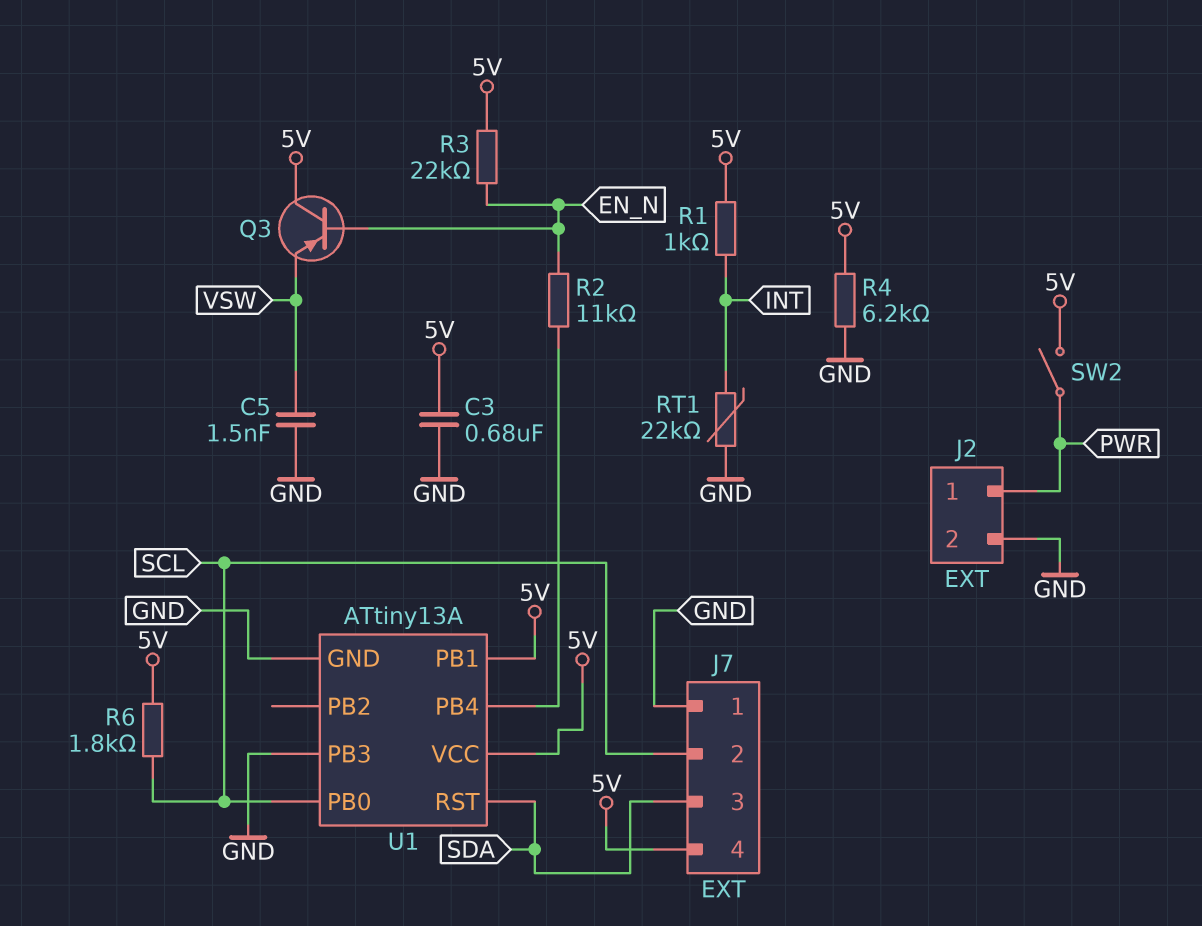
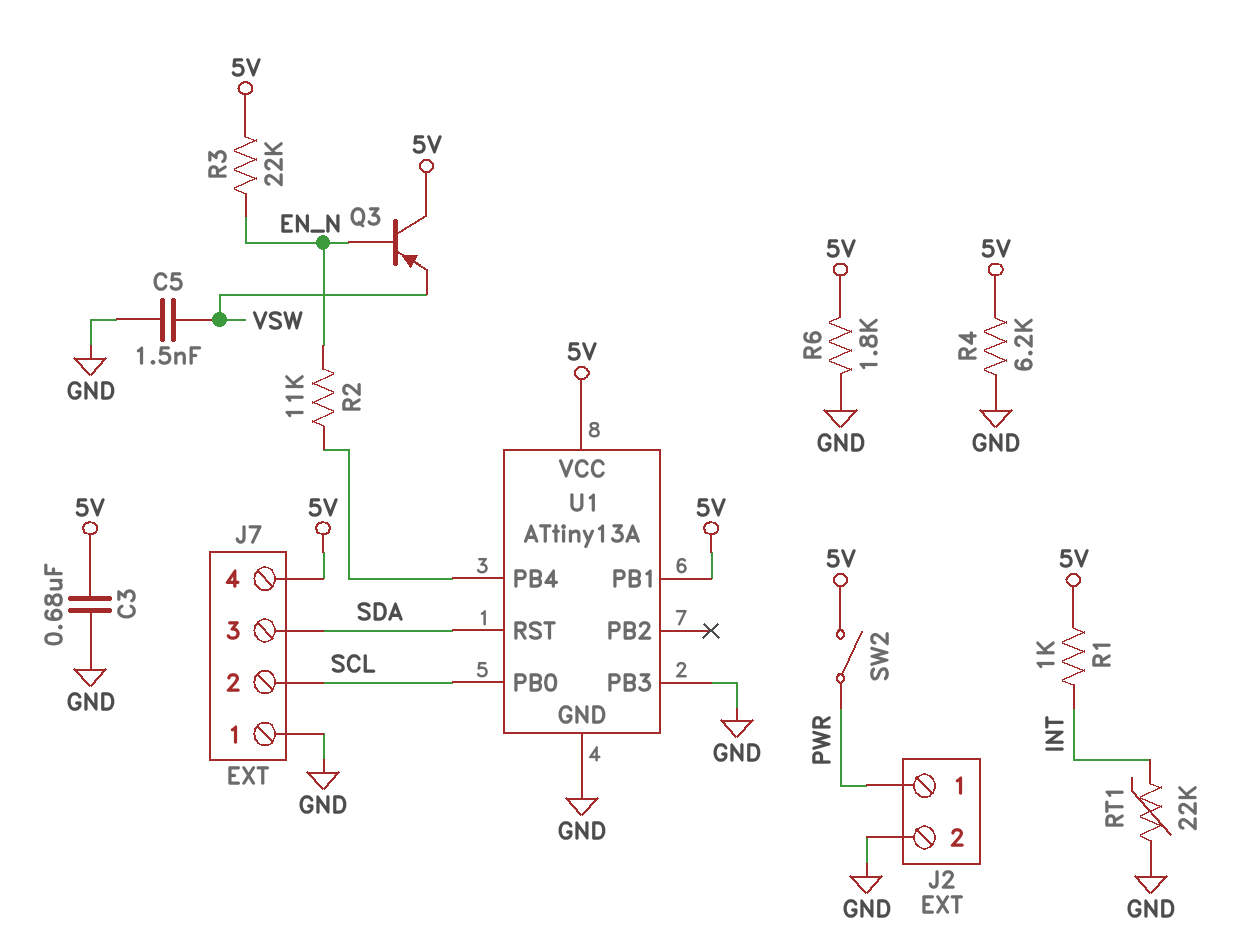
R6: 1.8k (5V, SCL) -> 1.8k (5V, GND)

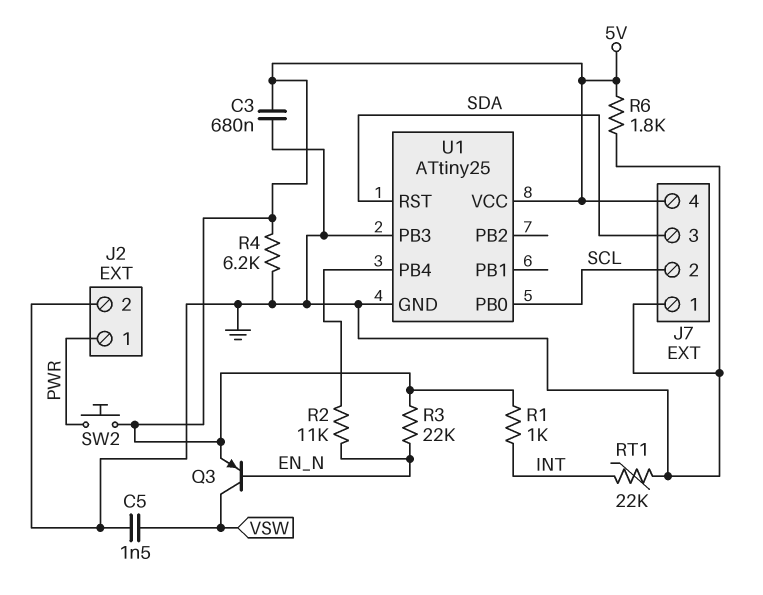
Q3: PNP (B EN_N, C 5V, E VSW) -> PNP (B EN_N, C VSW, E 5V)
SW2: switch (5V, PWR) -> button (5V, PWR)
U1: ATtiny13A -> ATtiny25
U1 pin PB1: 5V -> none

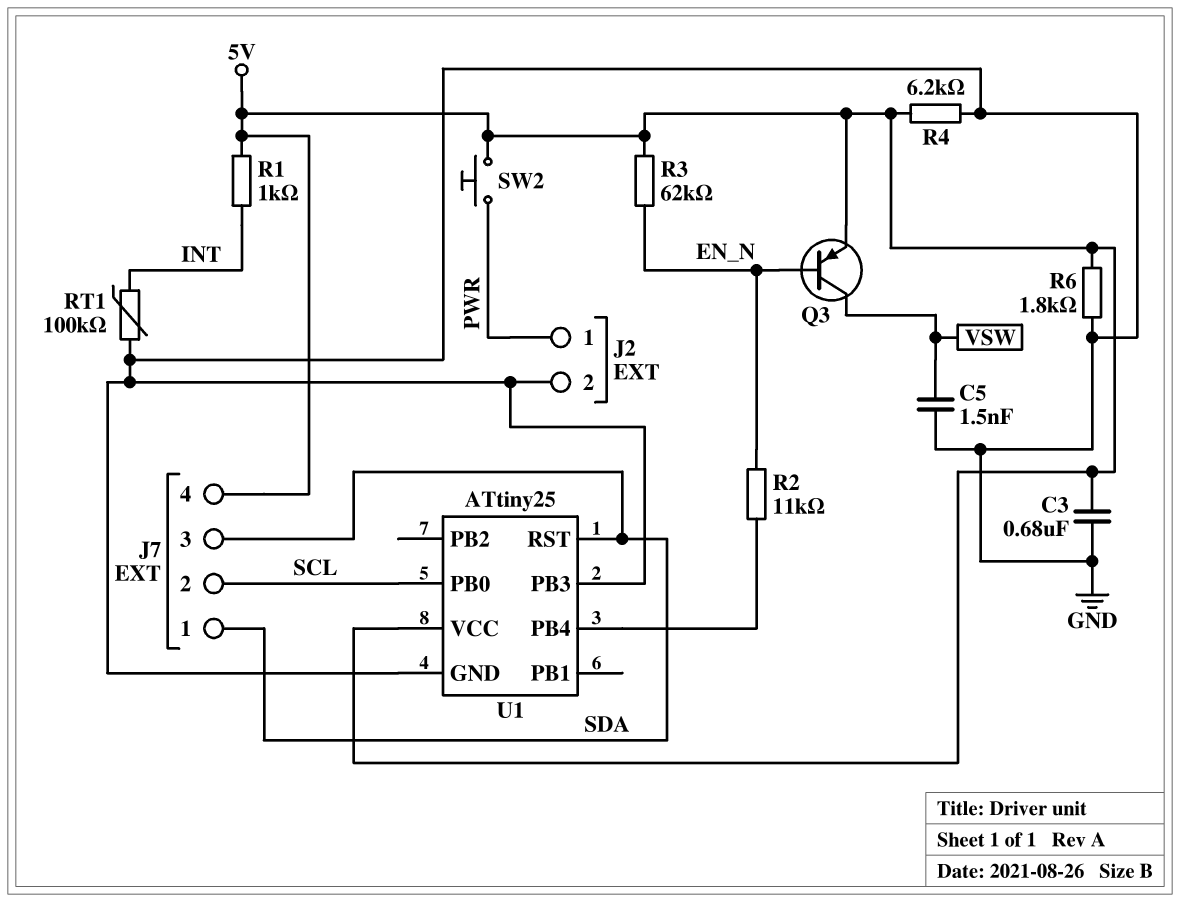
J7 pin 1: GND -> SDA
R3: 22k (5V, EN_N) -> 62k (5V, EN_N)
RT1: 22k (GND, INT) -> 100k (GND, INT)

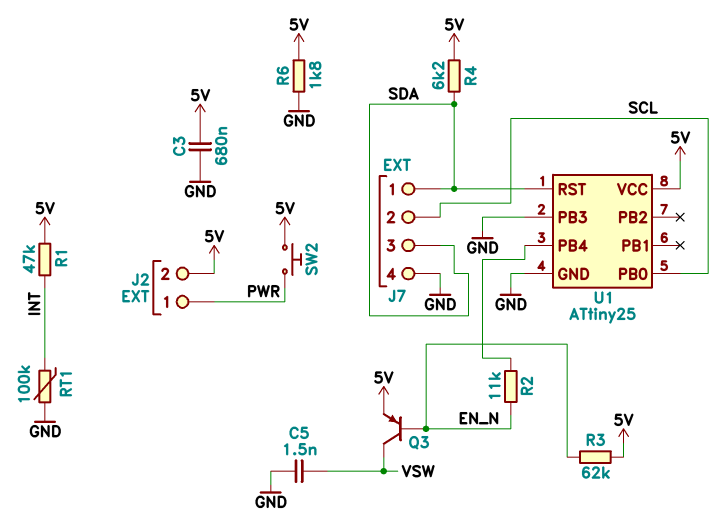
J2 pin 2: GND -> 5V
J7 pin 4: 5V -> GND
R1: 1k (5V, INT) -> 47k (5V, INT)
R4: 6.2k (5V, GND) -> 6.2k (5V, SDA)

